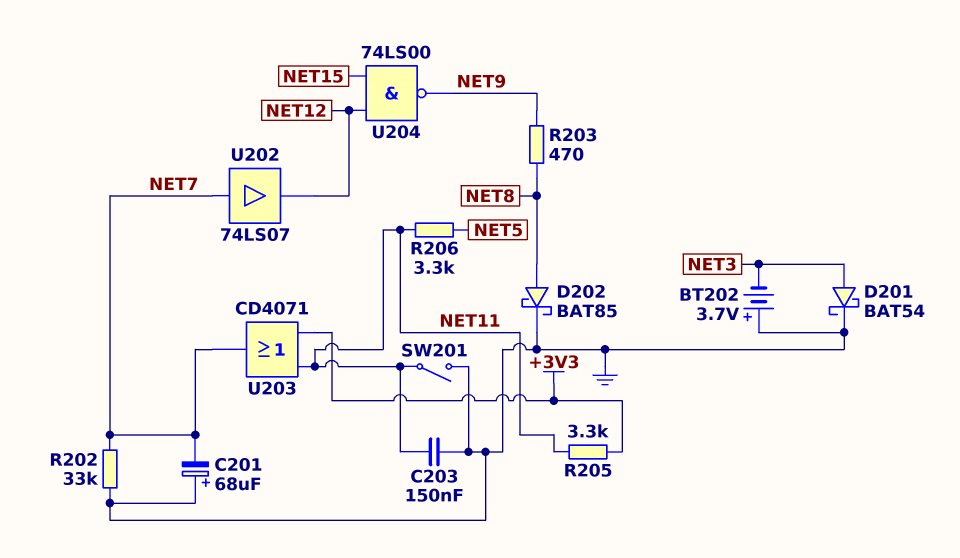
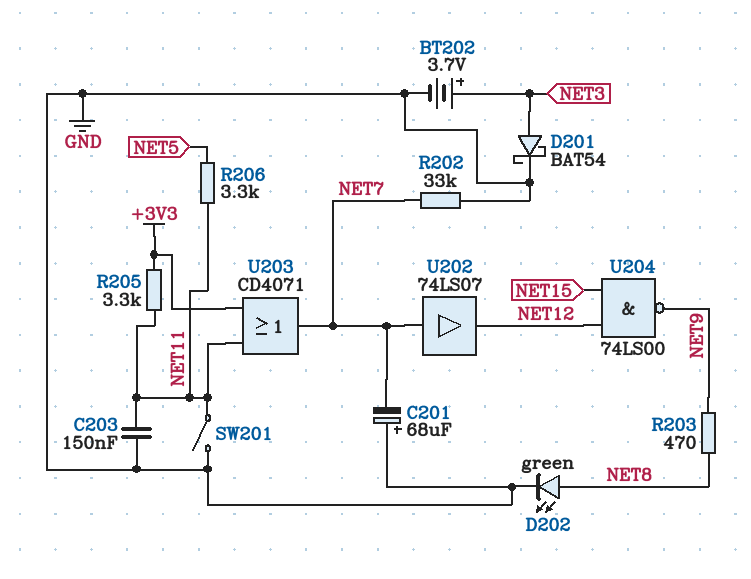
BT202: 3.7V (plus GND, minus NET3) -> 3.7V (plus NET3, minus GND)
D202: schottky BAT85 (A NET8, K GND) -> LED green (A NET8, K GND)

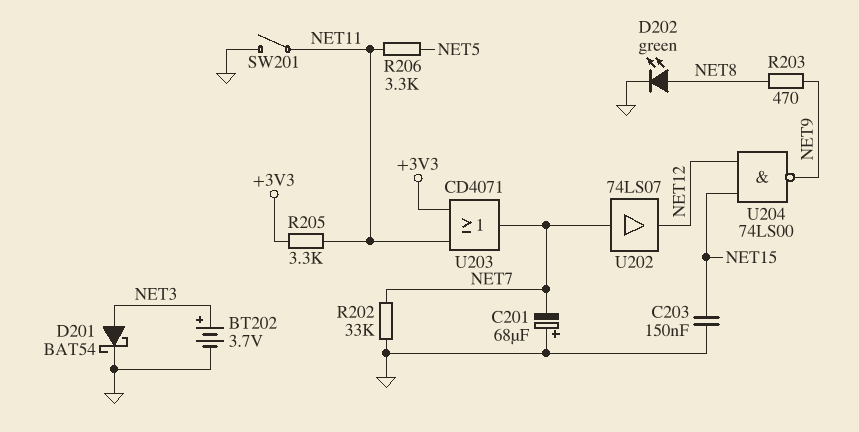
C203: 150nF (GND, NET11) -> 150nF (GND, NET15)

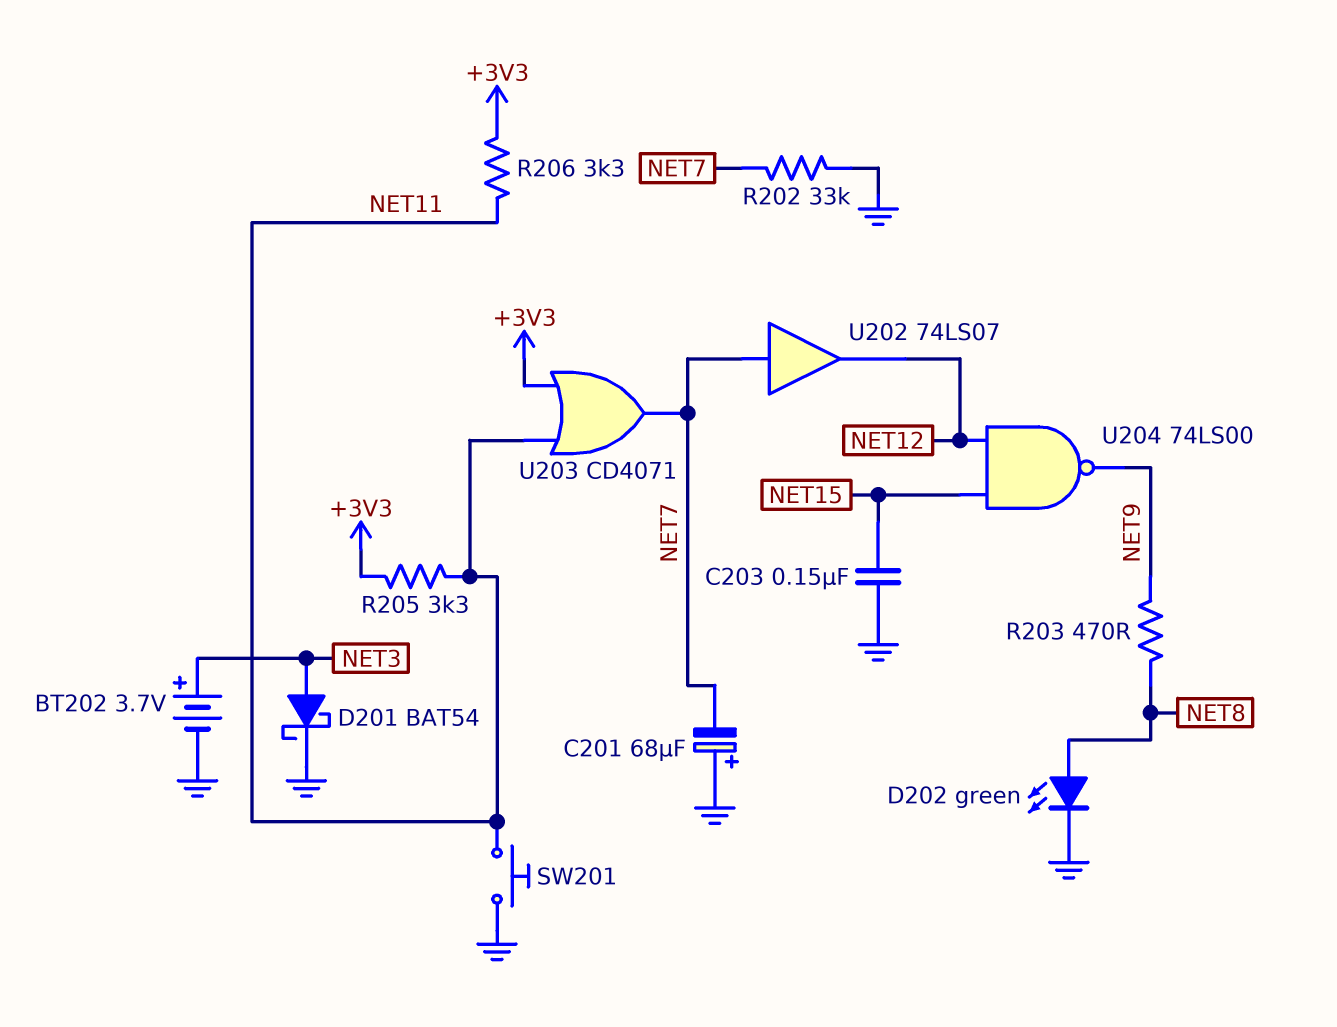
R206: 3.3k (NET5, NET11) -> 3.3k (+3V3, NET11)
SW201: switch (GND, NET11) -> button (GND, NET11)

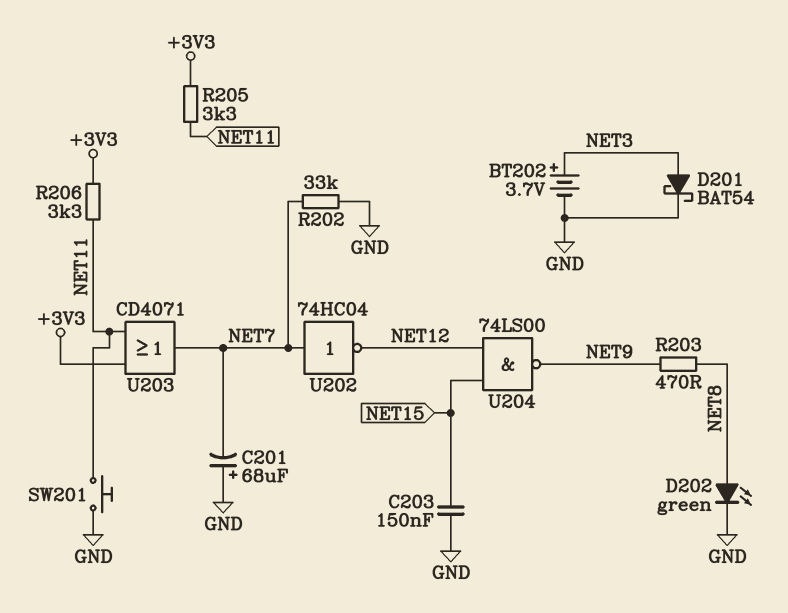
U202: buffer 74LS07 (in NET7, out NET12) -> NOT 74HC04 (in NET7, out NET12)

